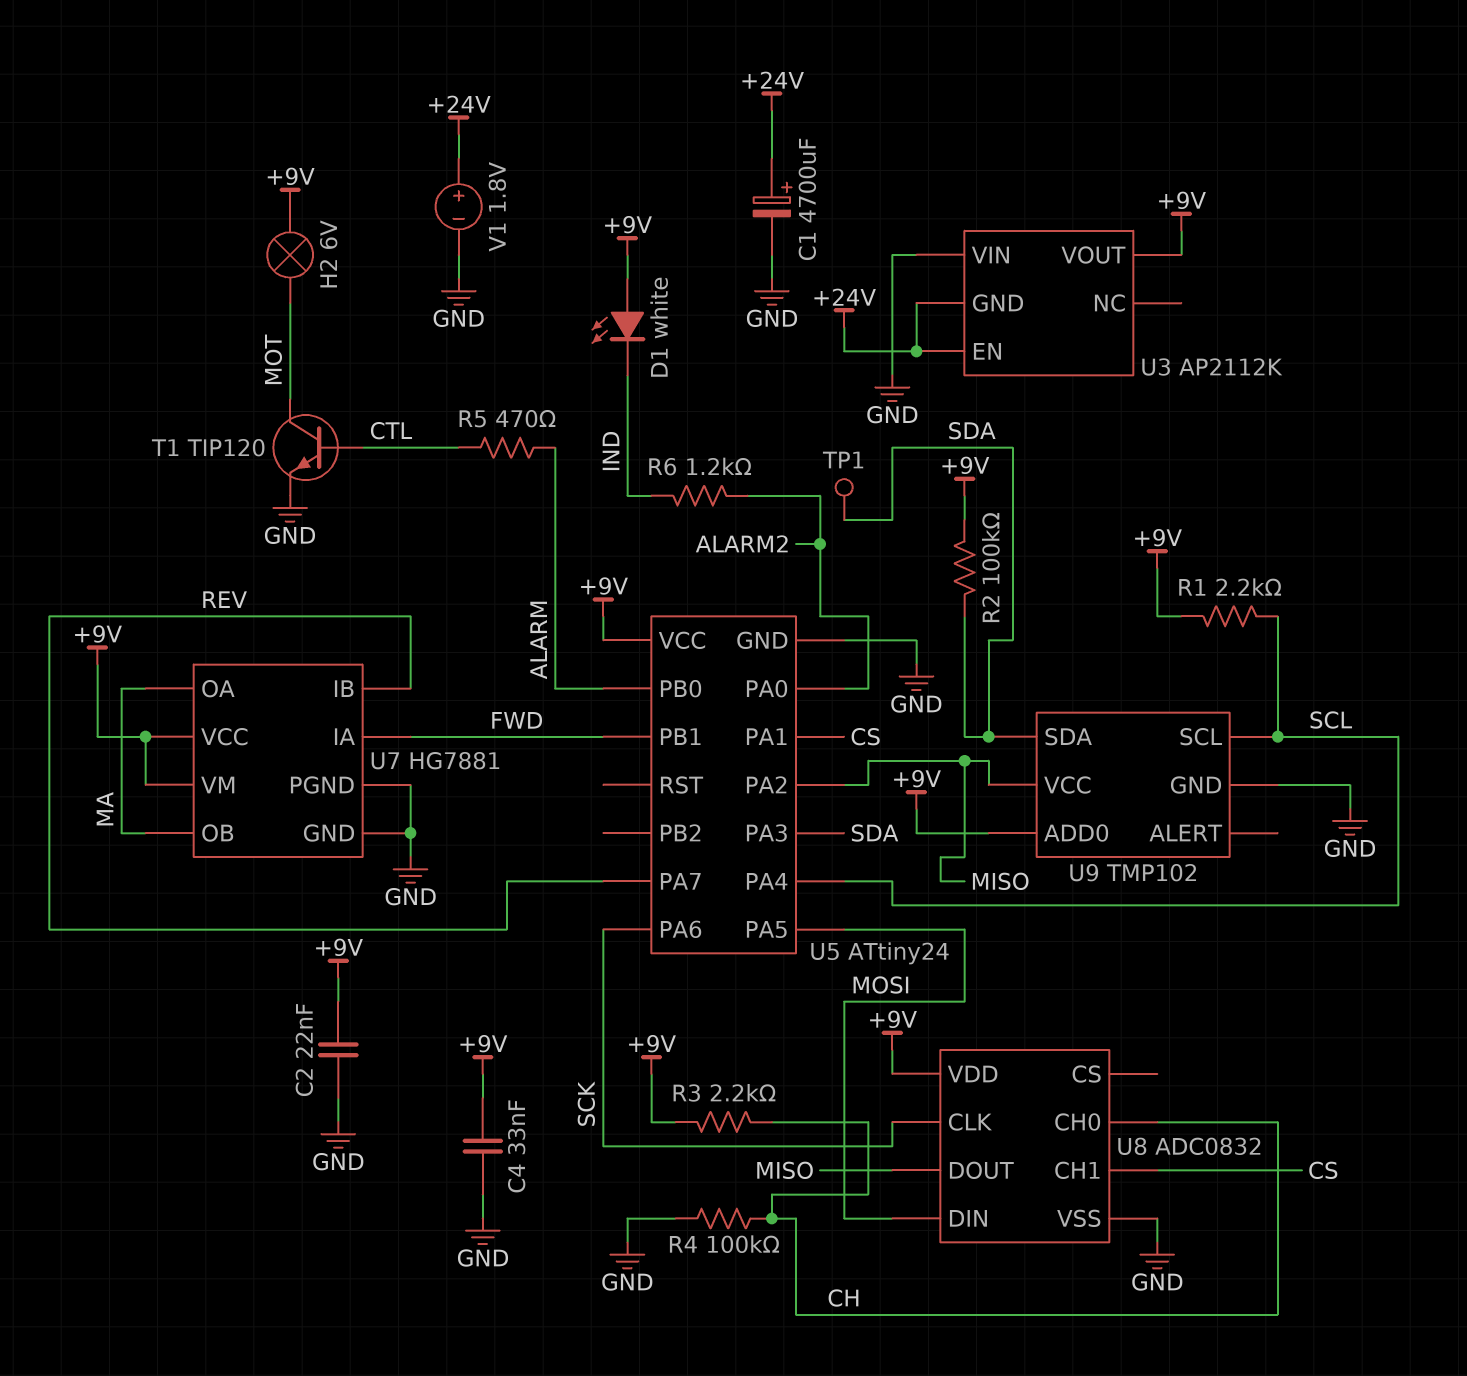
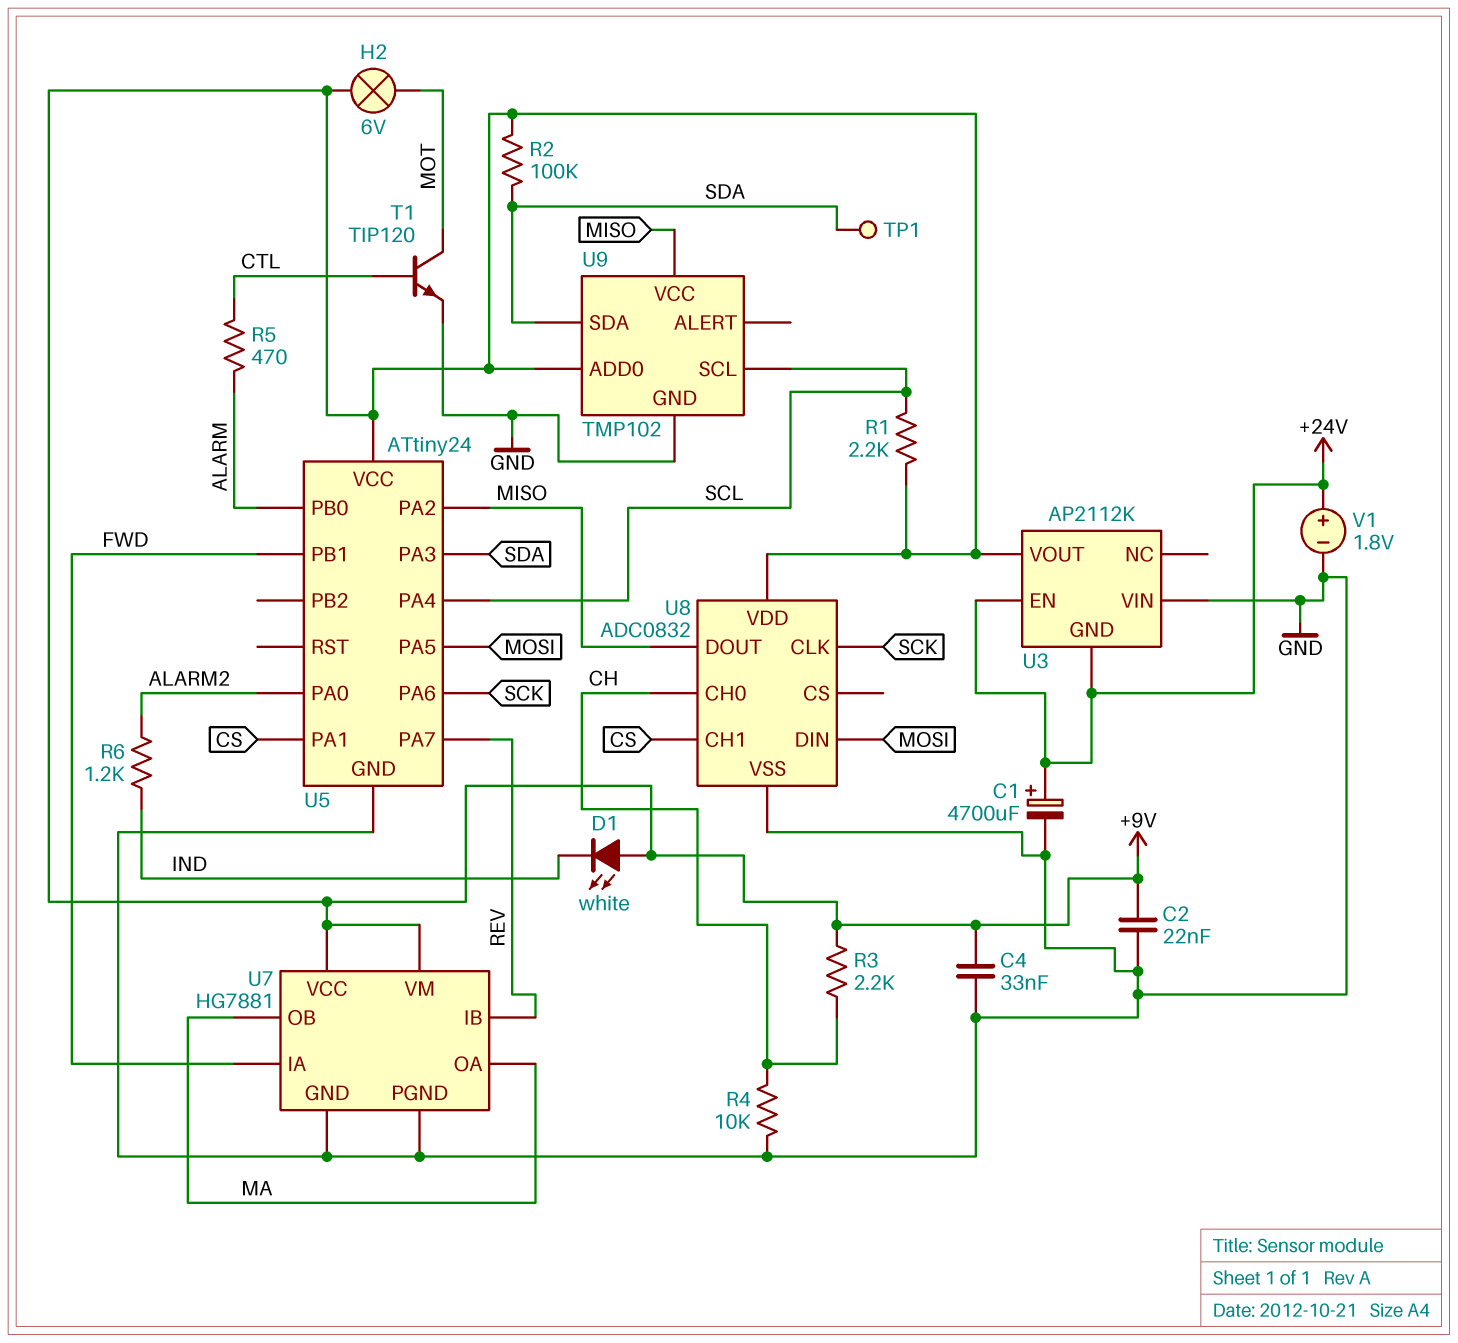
R4: 100k (CH, GND) -> 10k (CH, GND)

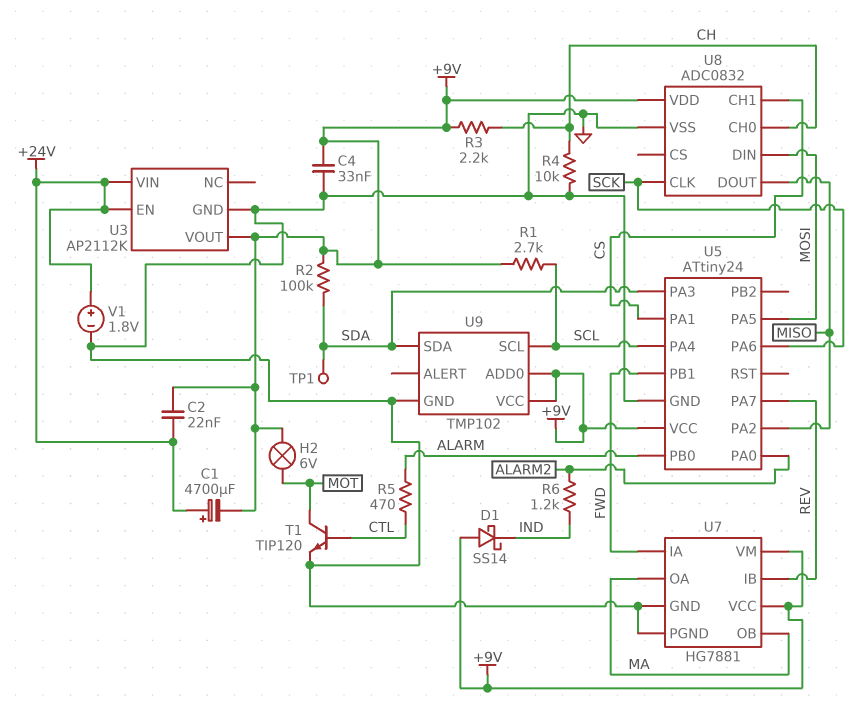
C1: 4700uF (plus +24V, minus GND) -> 4700uF (plus +24V, minus +9V)
C2: 22nF (+9V, GND) -> 22nF (+9V, +24V)
D1: LED white (A +9V, K IND) -> schottky SS14 (A +9V, K IND)
R1: 2.2k (+9V, SCL) -> 2.7k (+9V, SCL)
U3 pin GND: +24V -> GND
U3 pin VIN: GND -> +24V
U9 pin VCC: MISO -> +9V

